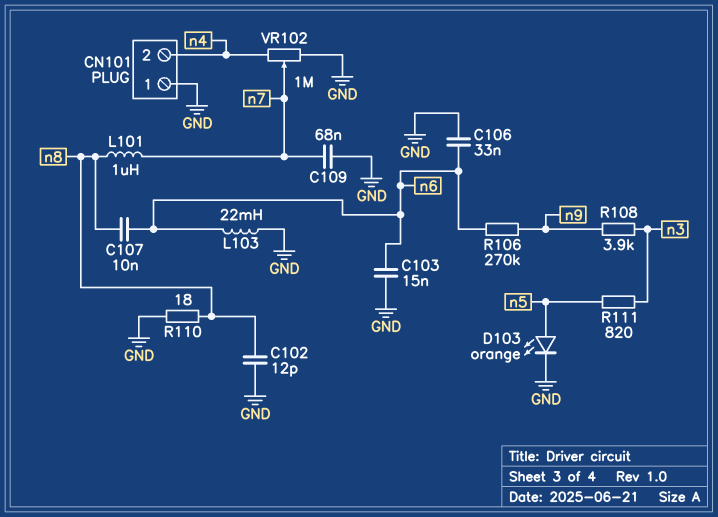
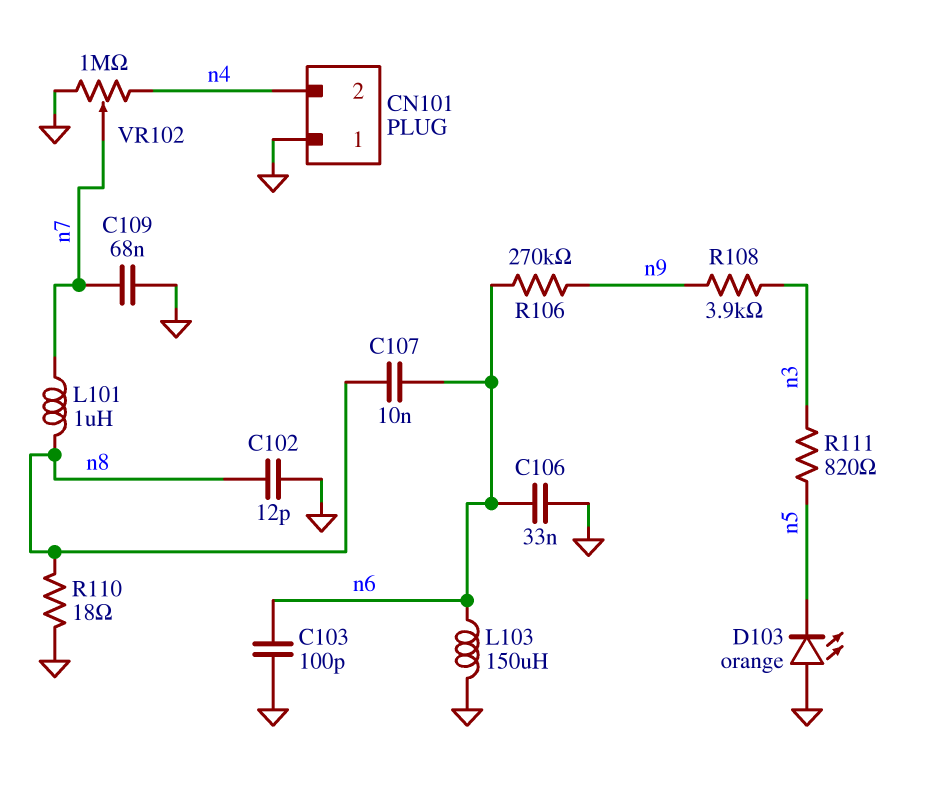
C103: 15nF (GND, n6) -> 100pF (GND, n6)
D103: LED orange (A n5, K GND) -> LED orange (A GND, K n5)
L103: 22mH (GND, n6) -> 150uH (GND, n6)

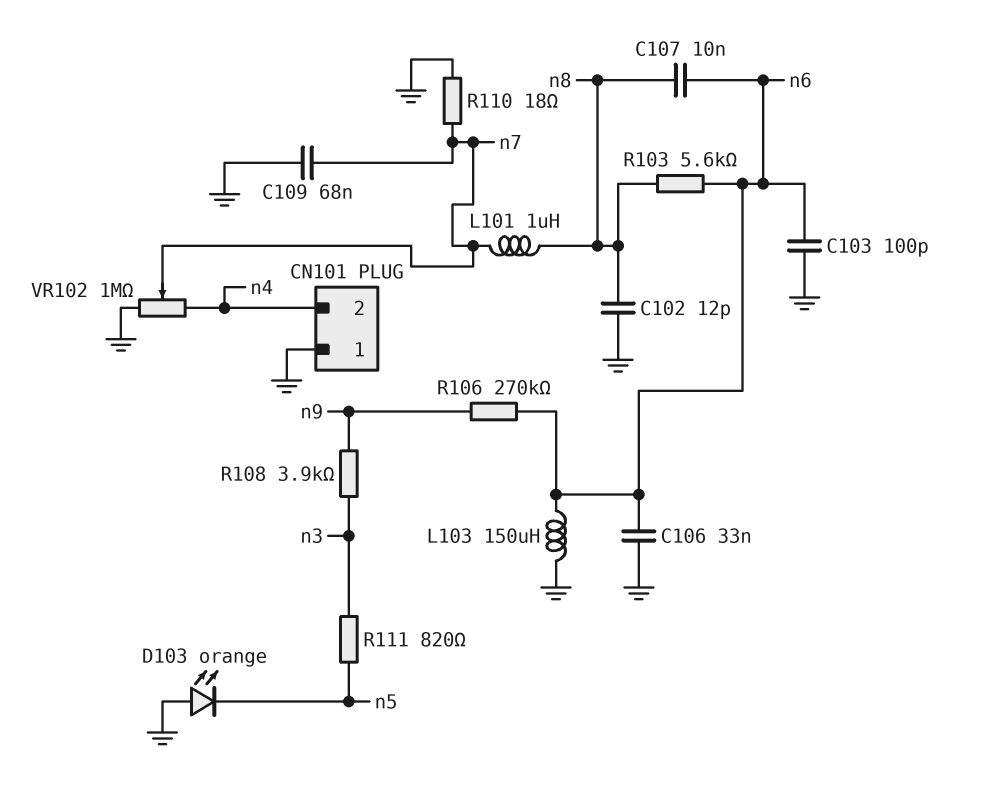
R103: none -> 5.6k (n6, n8)
R110: 18 (GND, n8) -> 18 (GND, n7)

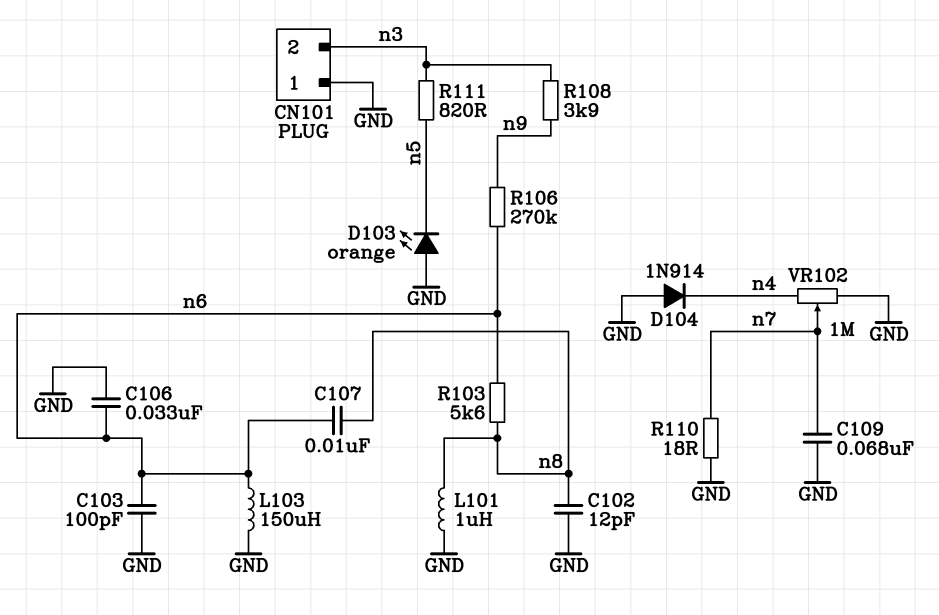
CN101 pin 2: n4 -> n3
D104: none -> diode 1N914 (A GND, K n4)
L101: 1uH (n7, n8) -> 1uH (GND, n8)

